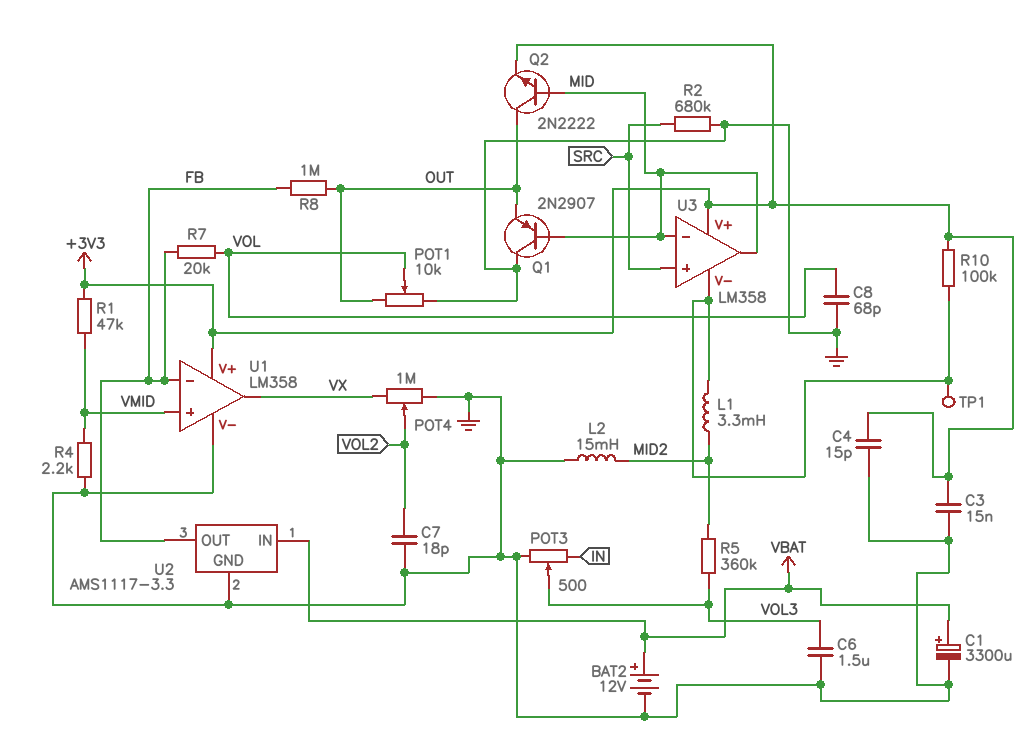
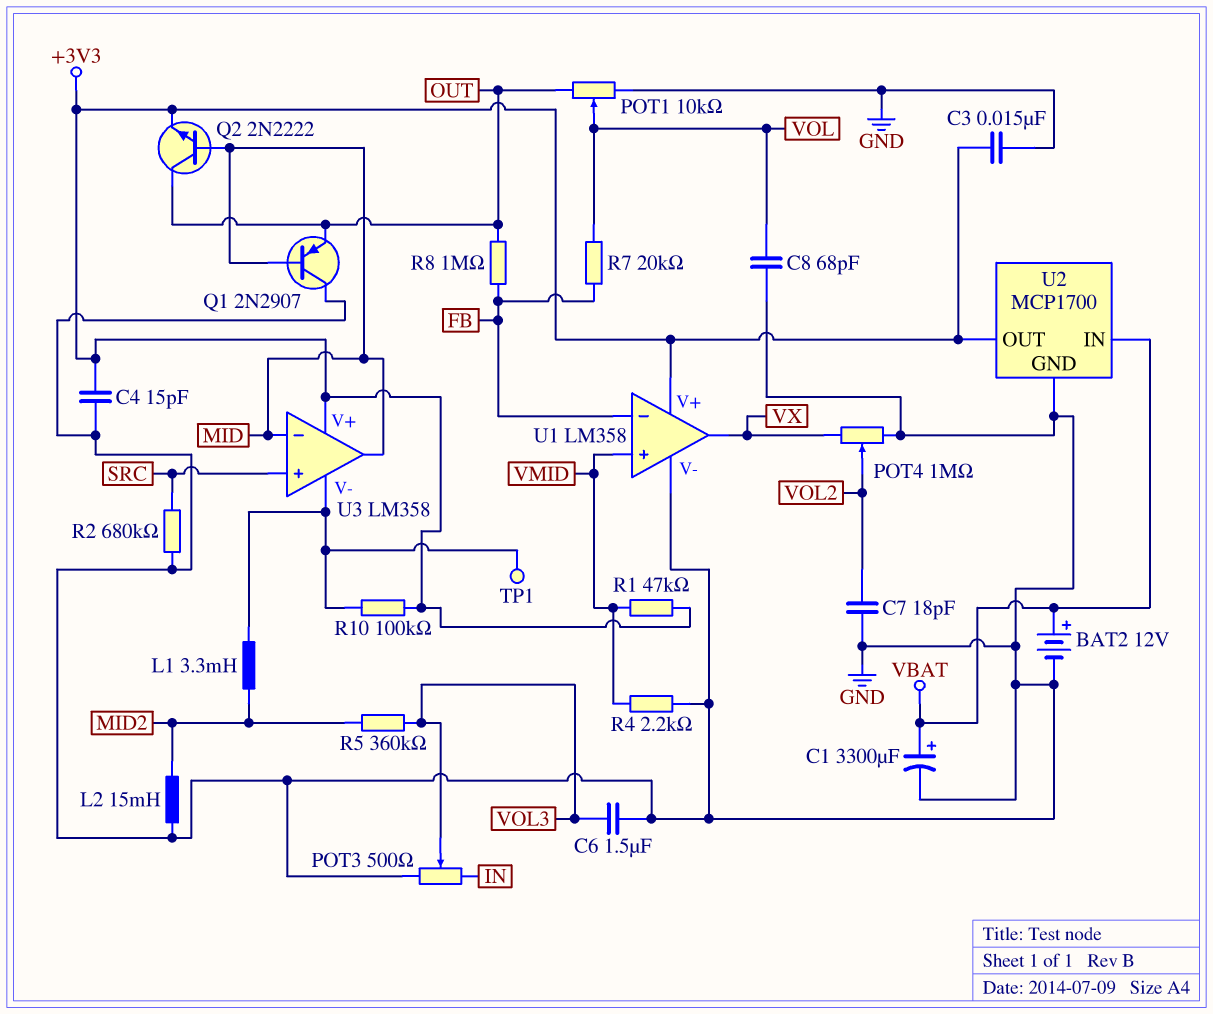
U2: AMS1117-3.3 -> MCP1700
U2 pin OUT: FB -> +3V3

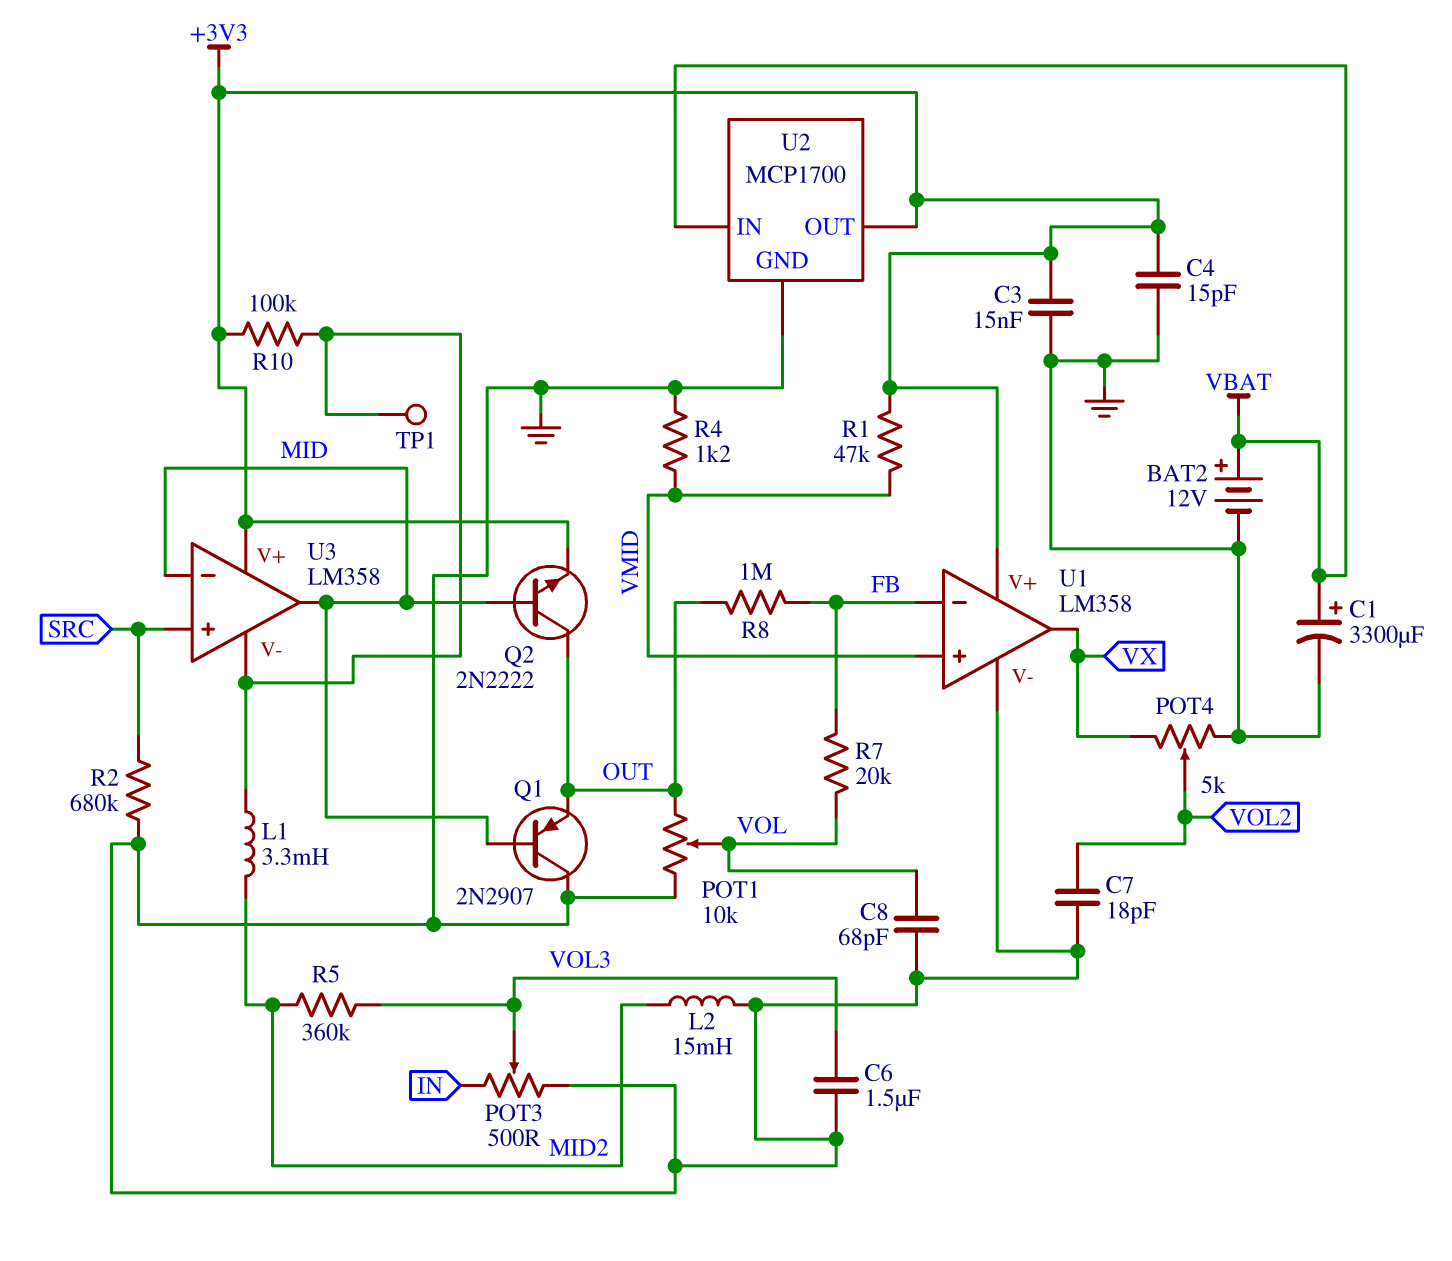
POT4: 1M (GND, VX, wiper VOL2) -> 5k (GND, VX, wiper VOL2)
R4: 2.2k (GND, VMID) -> 1.2k (GND, VMID)

